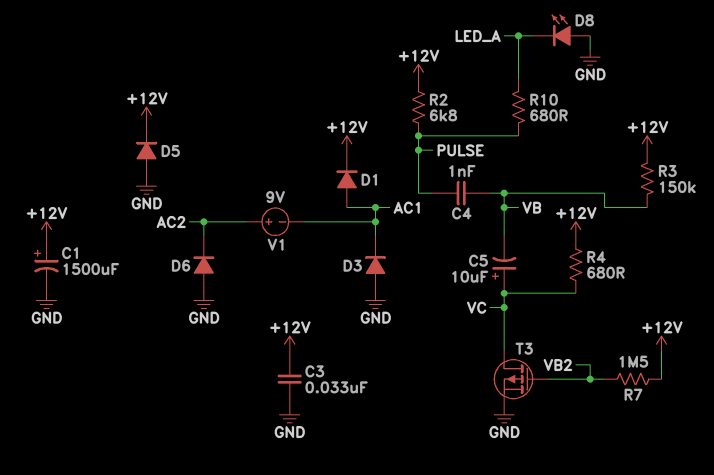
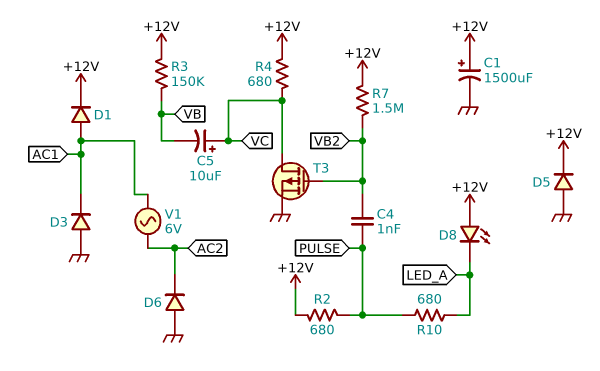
C3: 33nF (+12V, GND) -> none
C4: 1nF (PULSE, VB) -> 1nF (PULSE, VB2)
D8: LED (A GND, K LED_A) -> LED (A +12V, K LED_A)
R2: 6.8k (+12V, PULSE) -> 680 (+12V, PULSE)
V1: 9V (plus AC2, minus AC1) -> AC 6V (AC1, AC2)

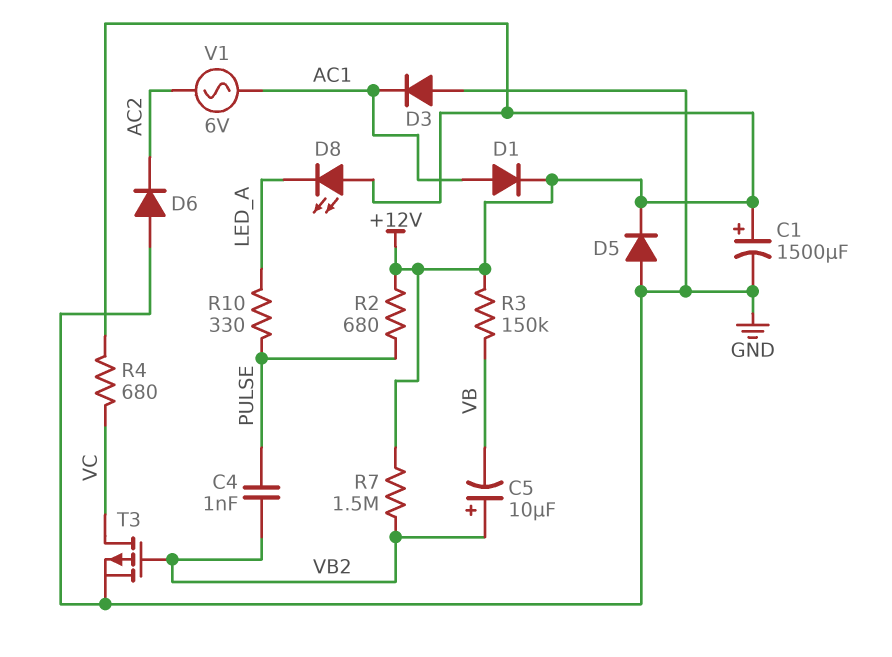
C5: 10uF (plus VC, minus VB) -> 10uF (plus VB2, minus VB)
R10: 680 (LED_A, PULSE) -> 330 (LED_A, PULSE)

